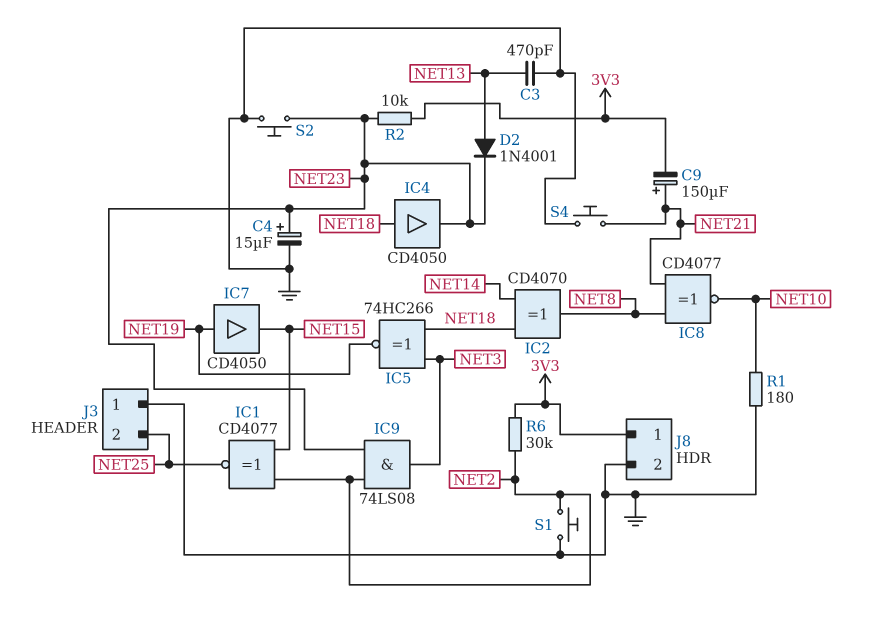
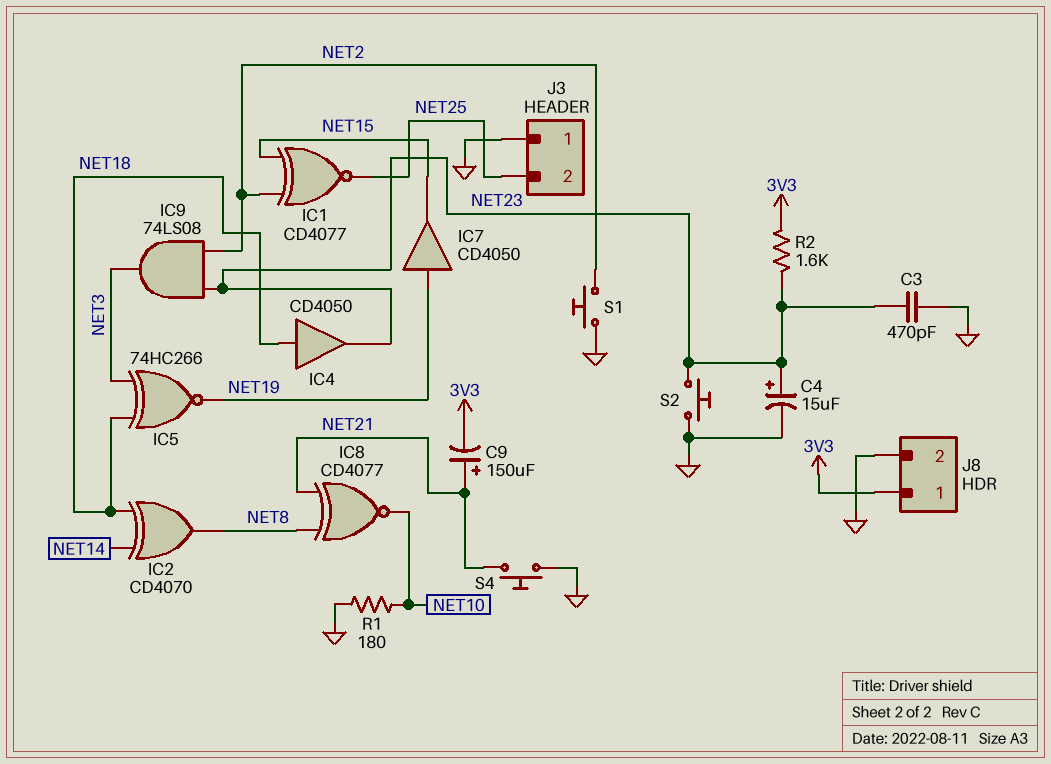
C3: 470pF (GND, NET13) -> 470pF (GND, NET23)
D2: diode 1N4001 (A NET13, K NET23) -> none
R2: 10k (3V3, NET23) -> 1.6k (3V3, NET23)
R6: 30k (3V3, NET2) -> none

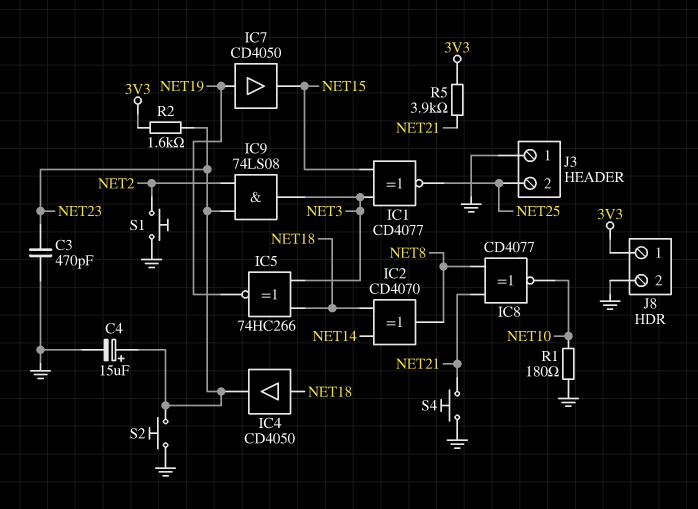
C9: 150uF (plus NET21, minus 3V3) -> none
IC1: XNOR CD4077 (in NET2, in NET15, out NET25) -> XNOR CD4077 (in NET3, in NET15, out NET25)
R5: none -> 3.9k (3V3, NET21)

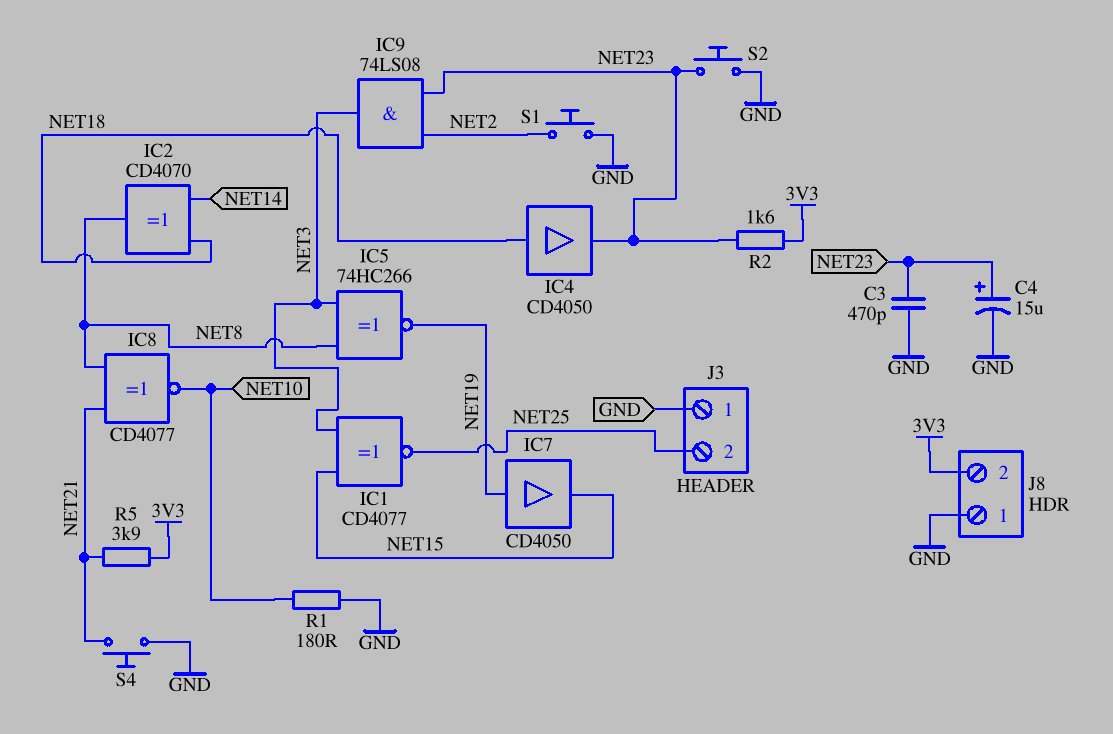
IC5: XNOR 74HC266 (in NET3, in NET18, out NET19) -> XNOR 74HC266 (in NET3, in NET8, out NET19)
J8 pin 1: 3V3 -> GND
J8 pin 2: GND -> 3V3

